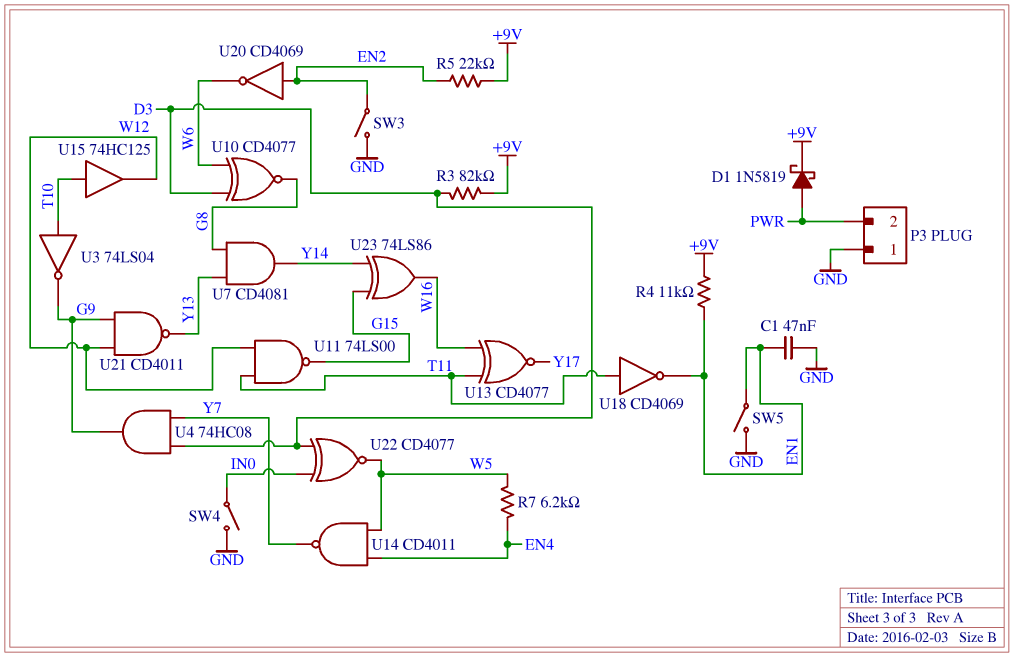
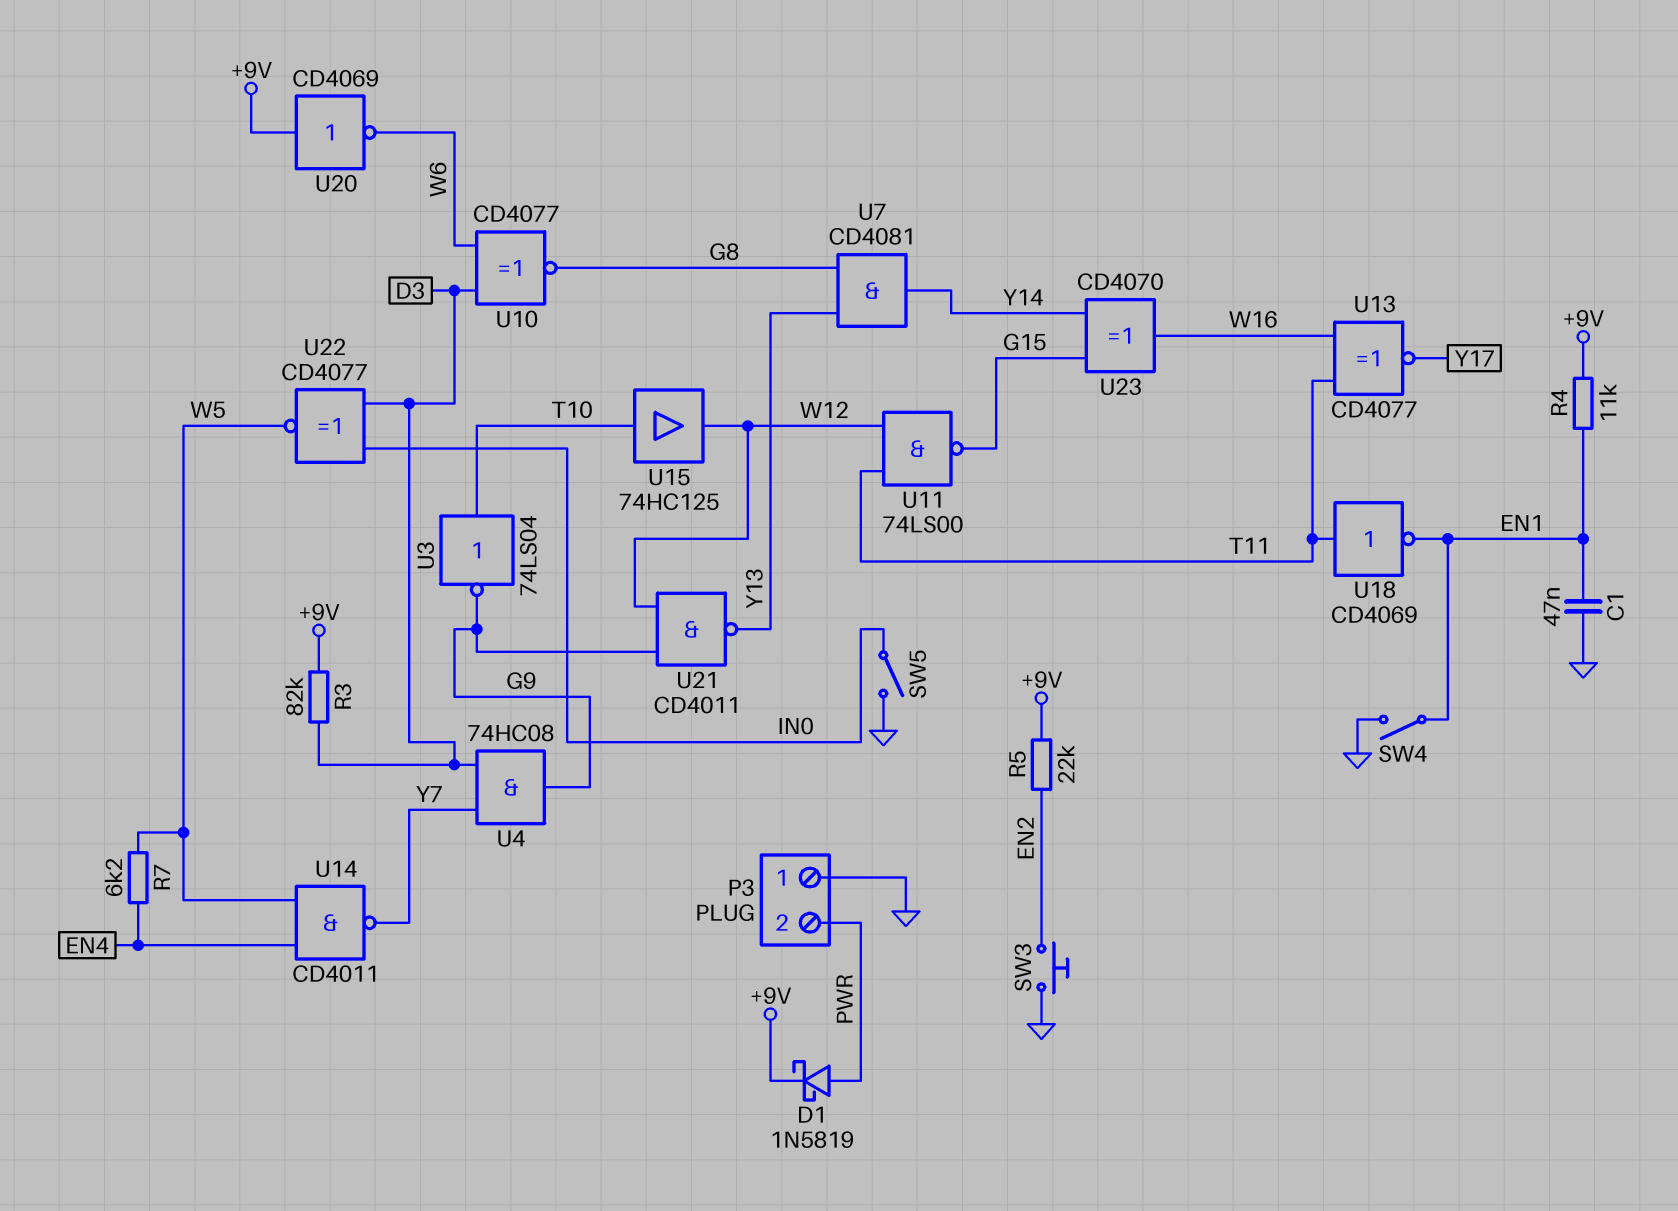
SW3: switch (EN2, GND) -> button (EN2, GND)
SW4: switch (GND, IN0) -> switch (EN1, GND)
SW5: switch (EN1, GND) -> switch (GND, IN0)
U20: NOT CD4069 (in EN2, out W6) -> NOT CD4069 (in +9V, out W6)
U23: XOR 74LS86 (in G15, in Y14, out W16) -> XOR CD4070 (in G15, in Y14, out W16)

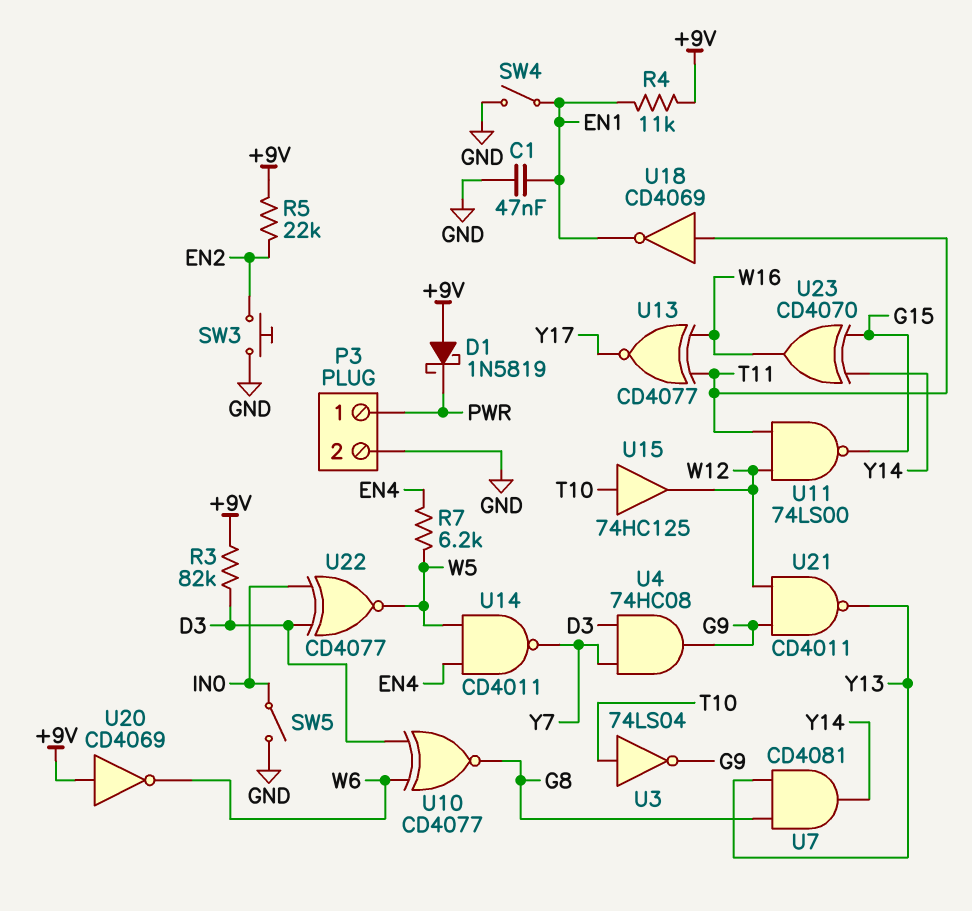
D1: schottky 1N5819 (A PWR, K +9V) -> schottky 1N5819 (A +9V, K PWR)
P3 pin 1: GND -> PWR
P3 pin 2: PWR -> GND

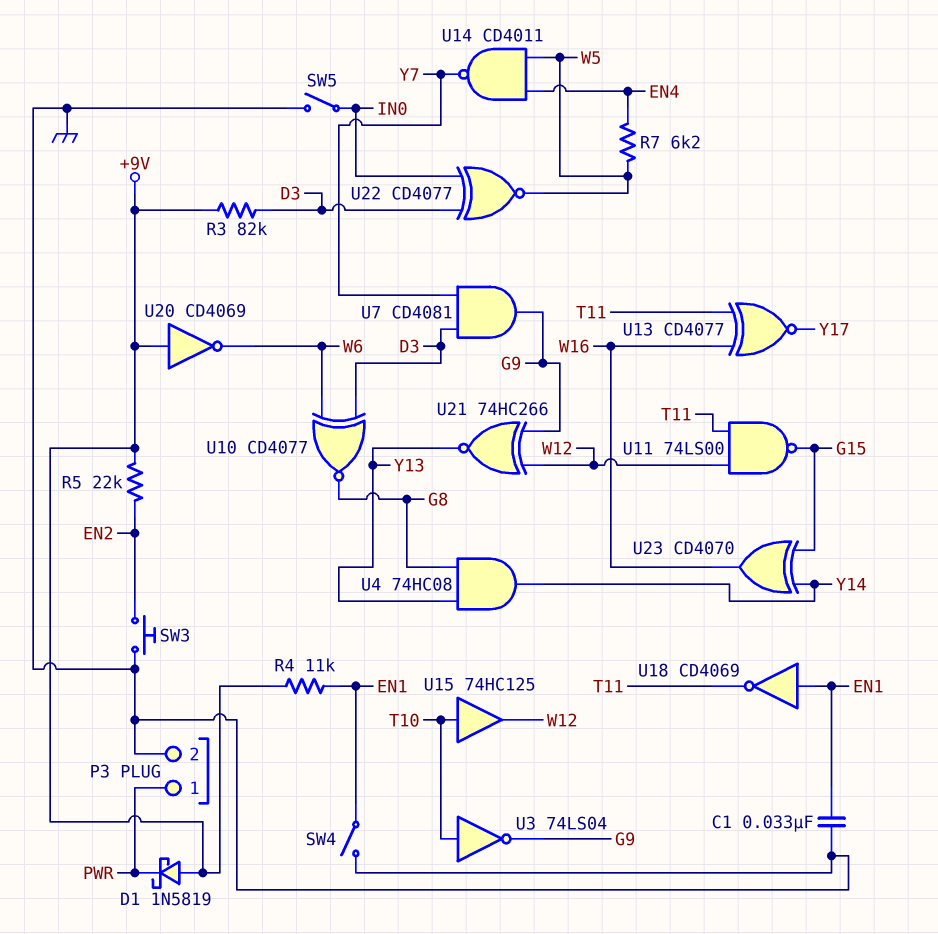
C1: 47nF (EN1, GND) -> 33nF (EN1, GND)
U4: AND 74HC08 (in D3, in Y7, out G9) -> AND 74HC08 (in G8, in Y13, out Y14)
U7: AND CD4081 (in G8, in Y13, out Y14) -> AND CD4081 (in D3, in Y7, out G9)
U18: NOT CD4069 (in T11, out EN1) -> NOT CD4069 (in EN1, out T11)
U21: NAND CD4011 (in G9, in W12, out Y13) -> XNOR 74HC266 (in G9, in W12, out Y13)

